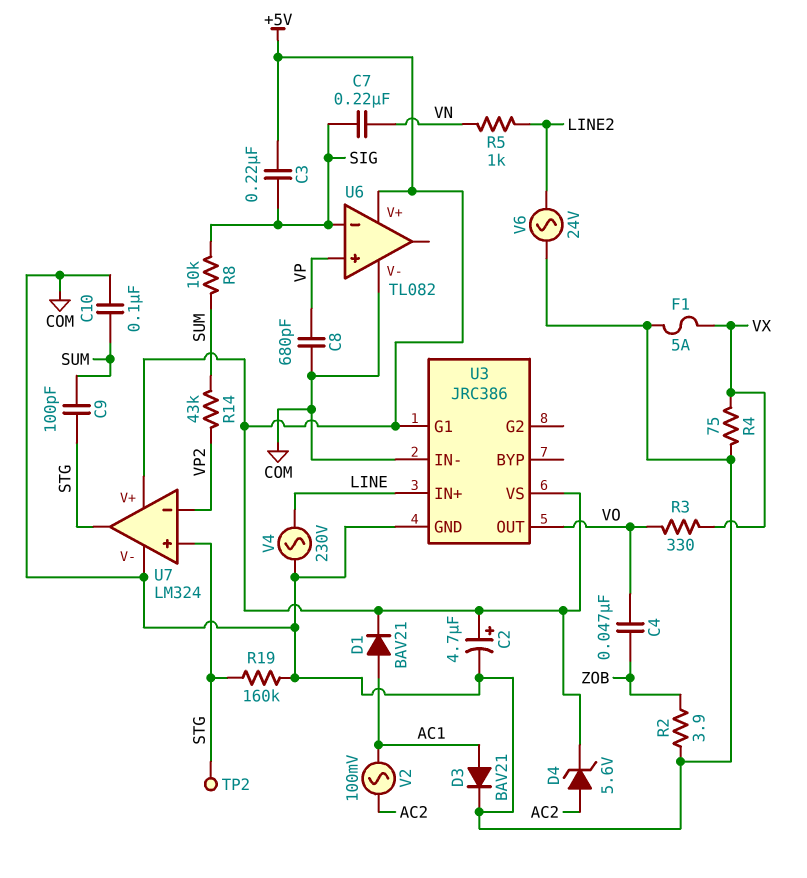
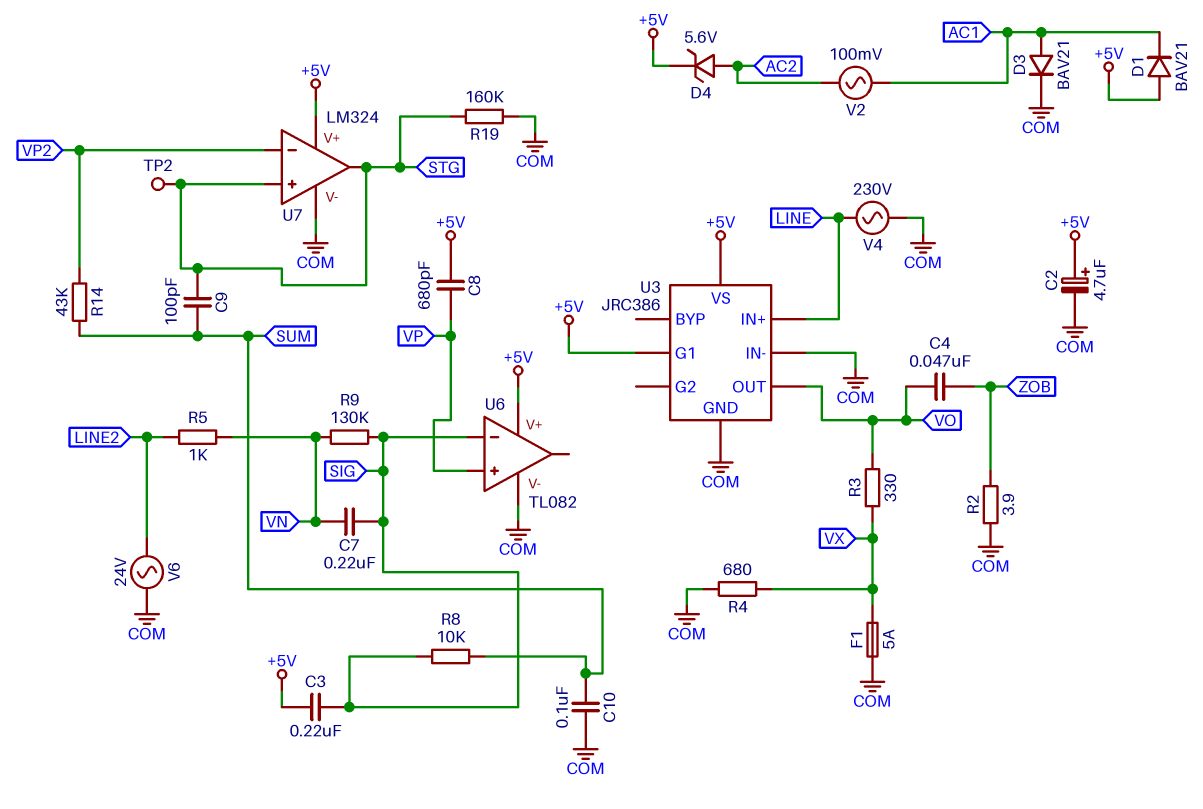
C8: 680pF (COM, VP) -> 680pF (+5V, VP)
D1: diode BAV21 (A AC1, K +5V) -> diode BAV21 (A +5V, K AC1)
R4: 75 (COM, VX) -> 680 (COM, VX)
R9: none -> 130k (SIG, VN)

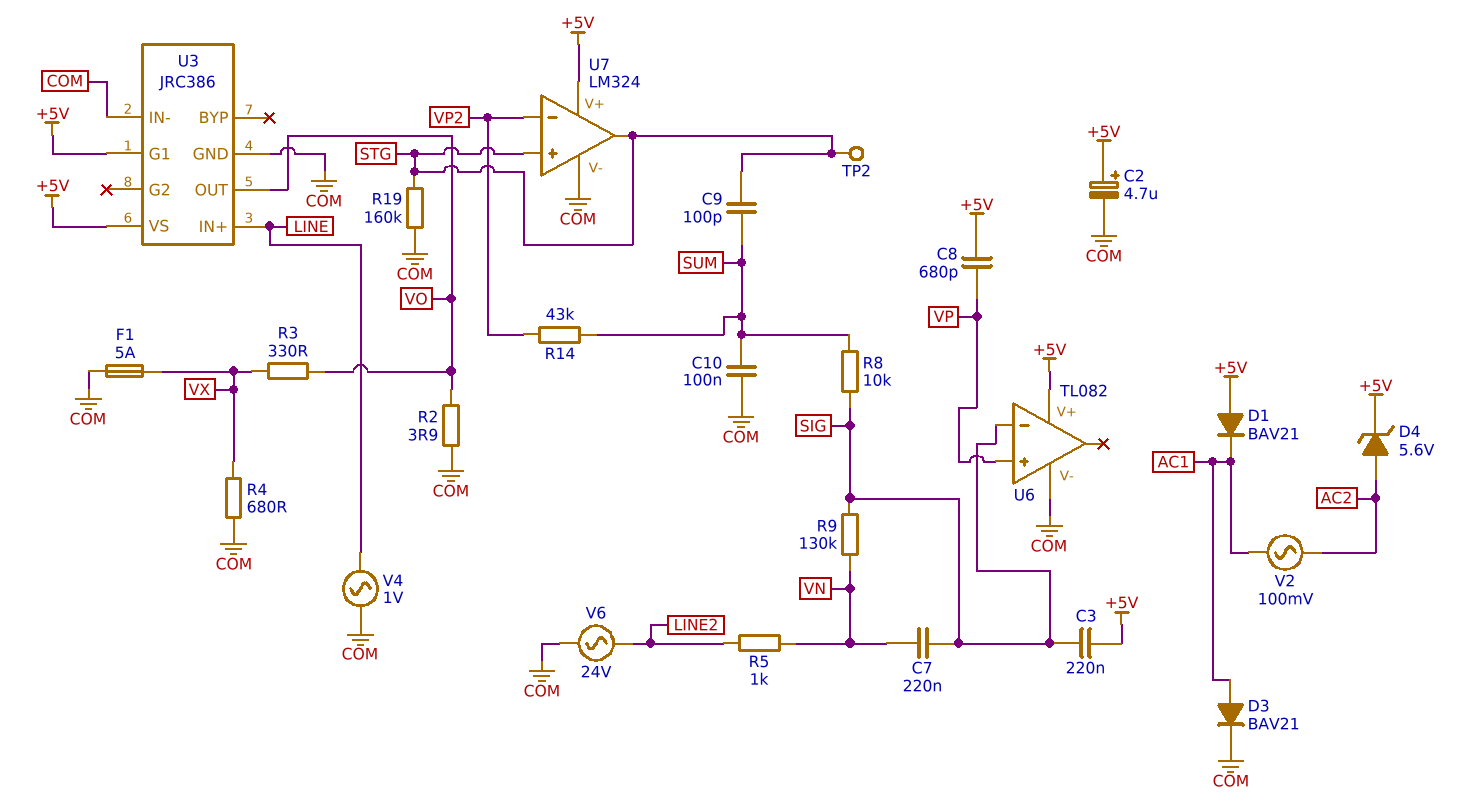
C4: 47nF (VO, ZOB) -> none
R2: 3.9 (COM, ZOB) -> 3.9 (COM, VO)
V4: AC 230V (COM, LINE) -> AC 1V (COM, LINE)

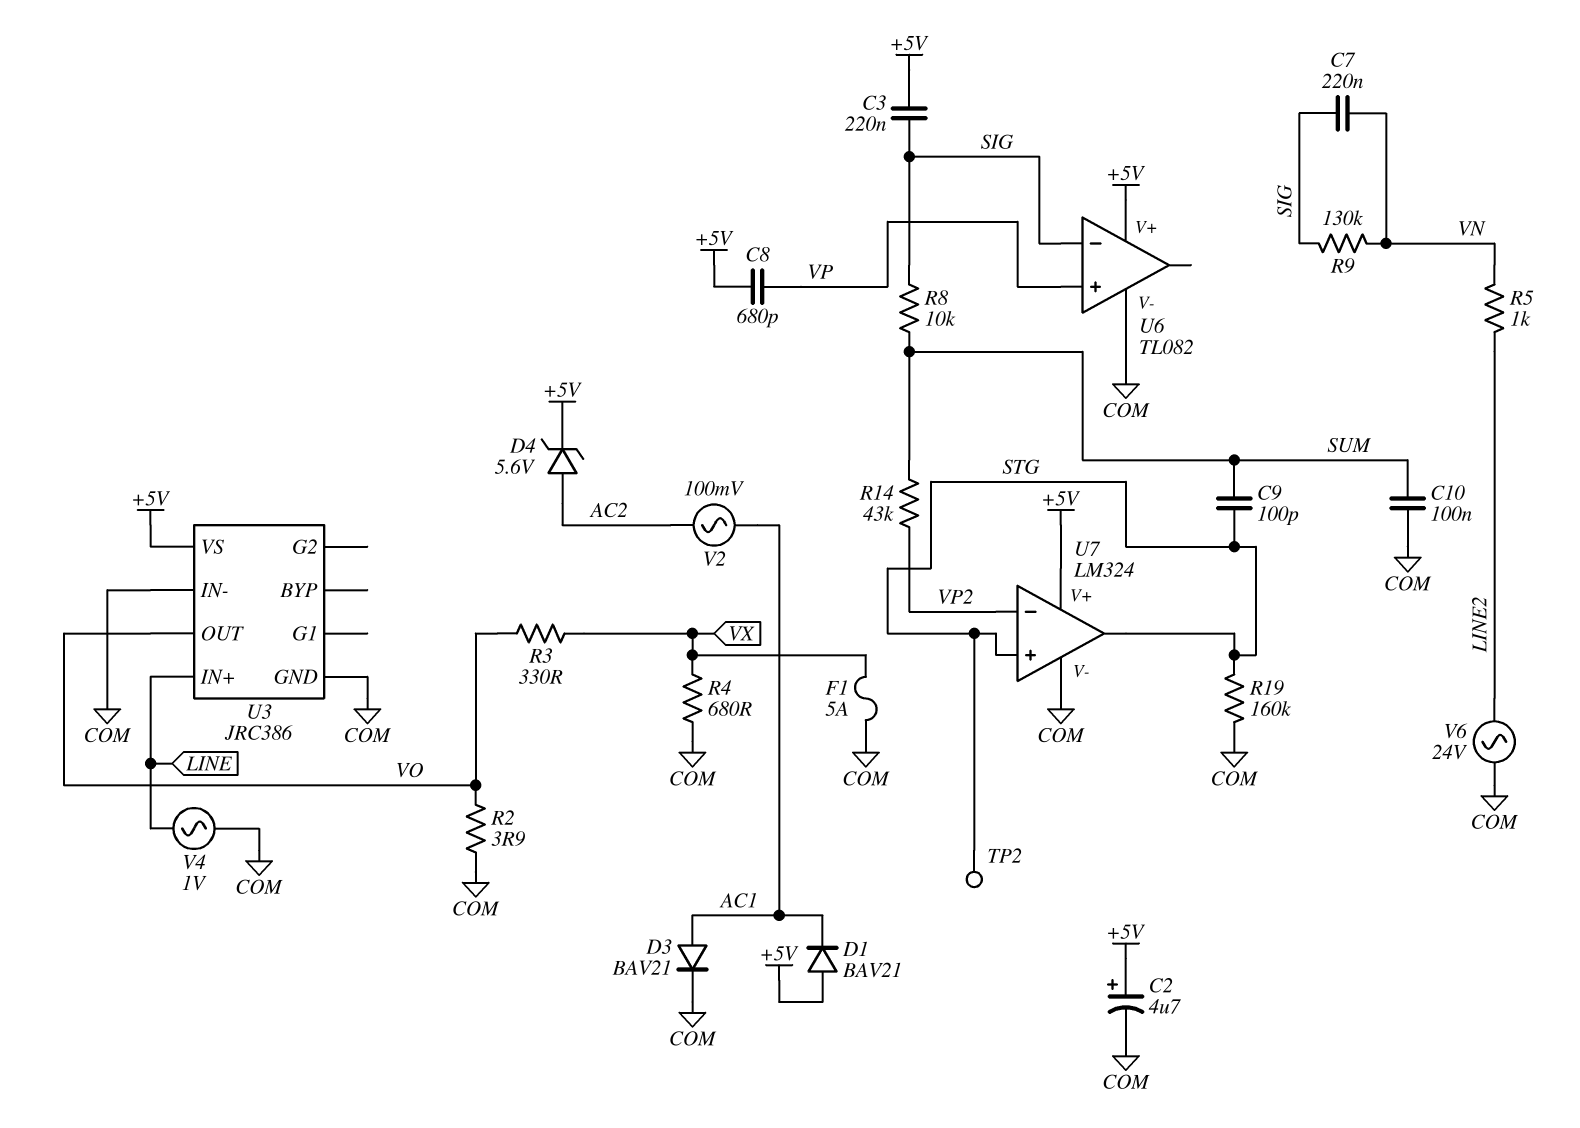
U3 pin G1: +5V -> none

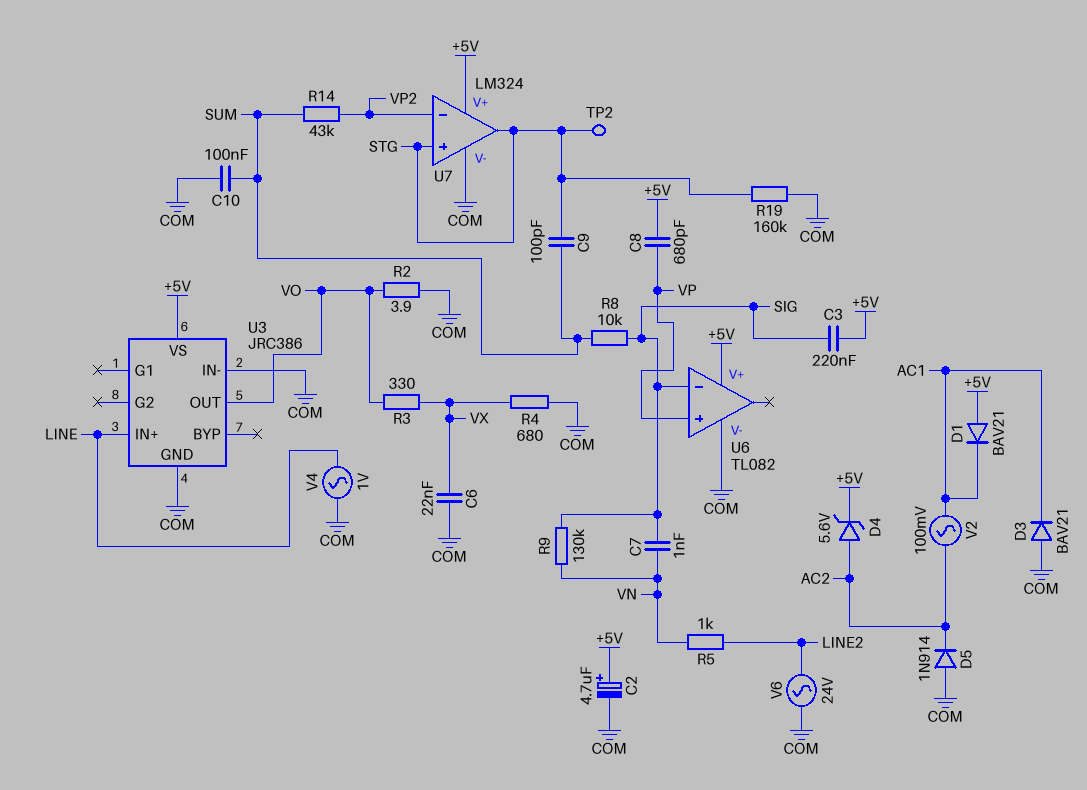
C6: none -> 22nF (COM, VX)
C7: 220nF (SIG, VN) -> 1nF (SIG, VN)
D3: diode BAV21 (A AC1, K COM) -> diode BAV21 (A COM, K AC1)
D5: none -> diode 1N914 (A COM, K AC2)
F1: 5A (COM, VX) -> none

